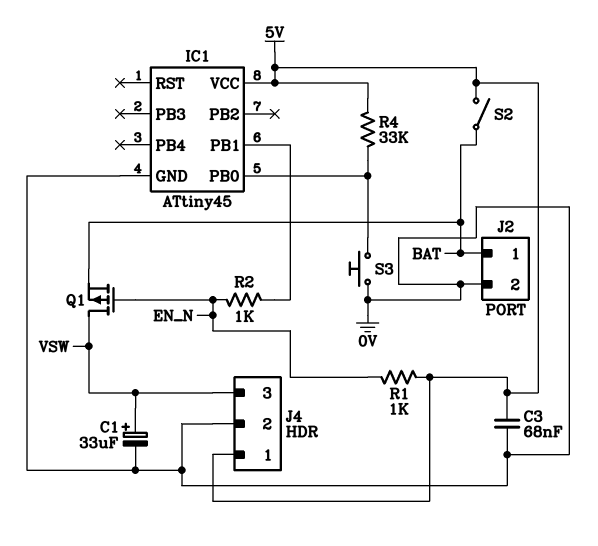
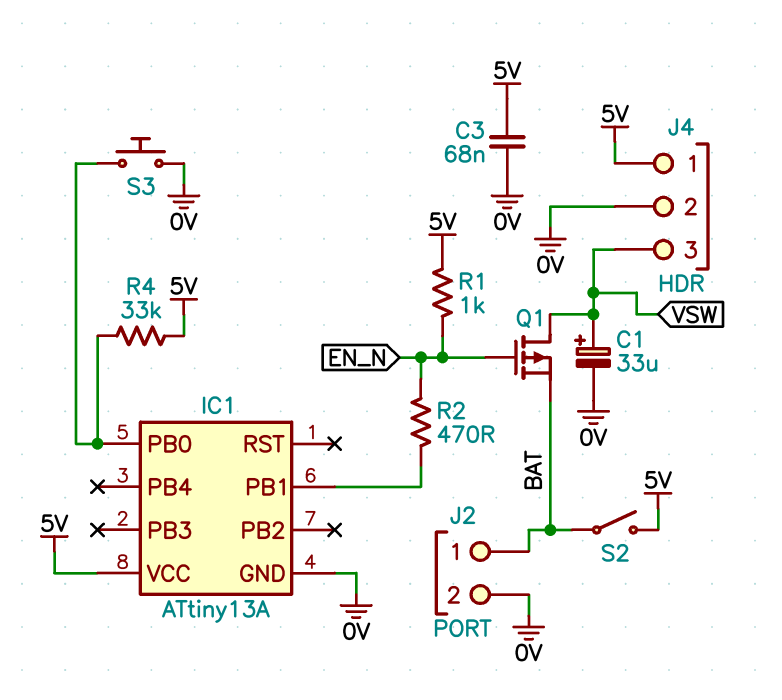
IC1: ATtiny45 -> ATtiny13A
R2: 1k (EN_N, IC1/PB1) -> 470 (EN_N, IC1/PB1)

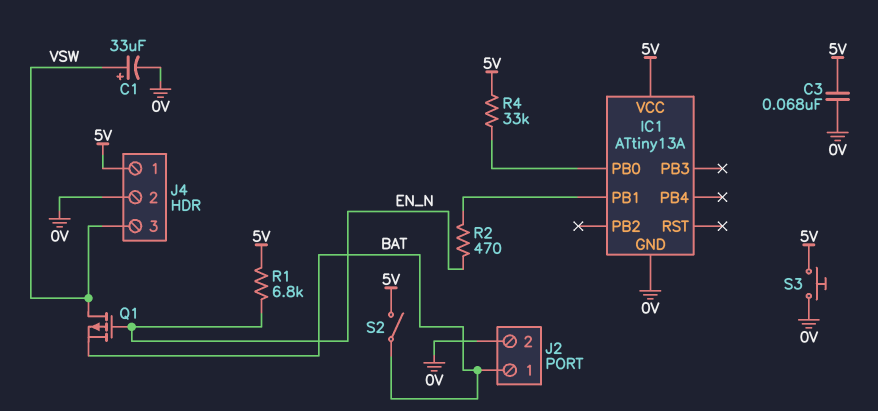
R1: 1k (5V, EN_N) -> 6.8k (5V, EN_N)
S3: button (0V, IC1/PB0) -> button (0V, 5V)

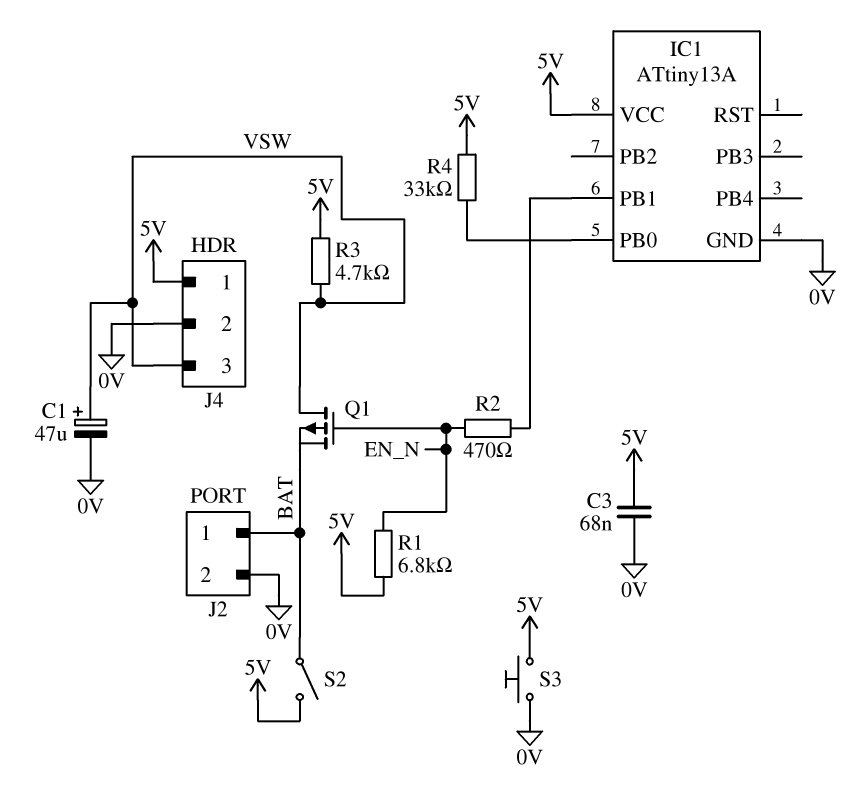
C1: 33uF (plus VSW, minus 0V) -> 47uF (plus VSW, minus 0V)
R3: none -> 4.7k (5V, VSW)

